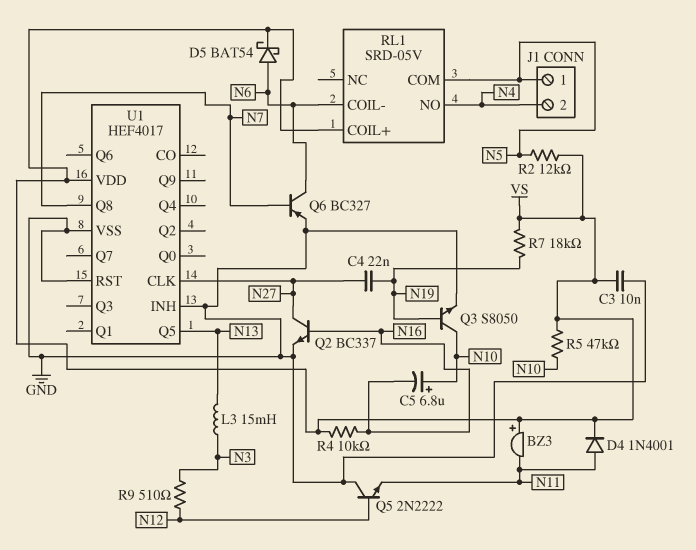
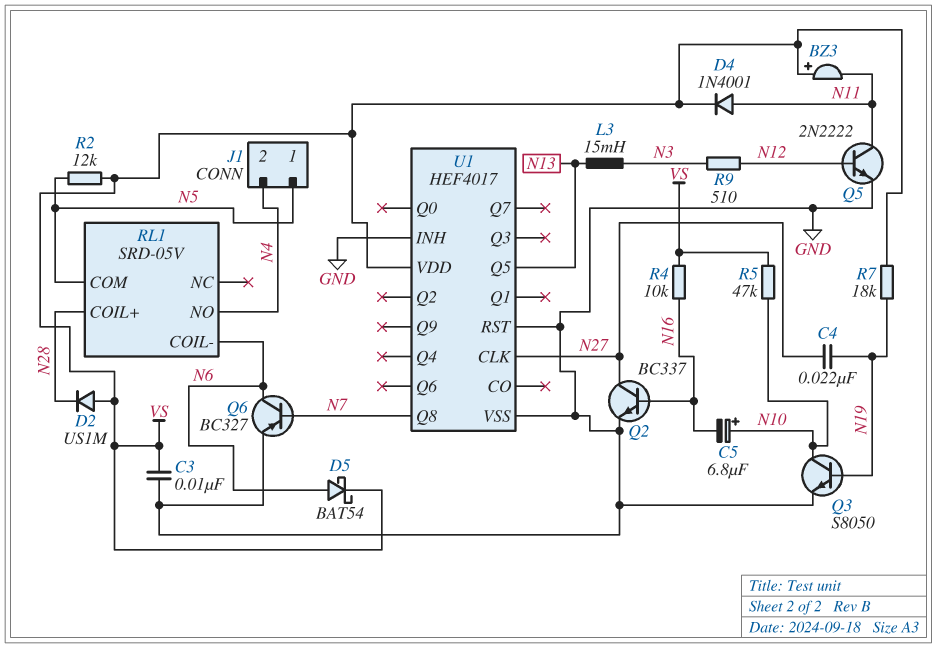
D2: none -> diode US1M (A VS, K N28)
Q5: NPN 2N2222 (B N12, C GND, E N11) -> NPN 2N2222 (B N12, C N11, E GND)
RL1 pin COIL+: VS -> N28

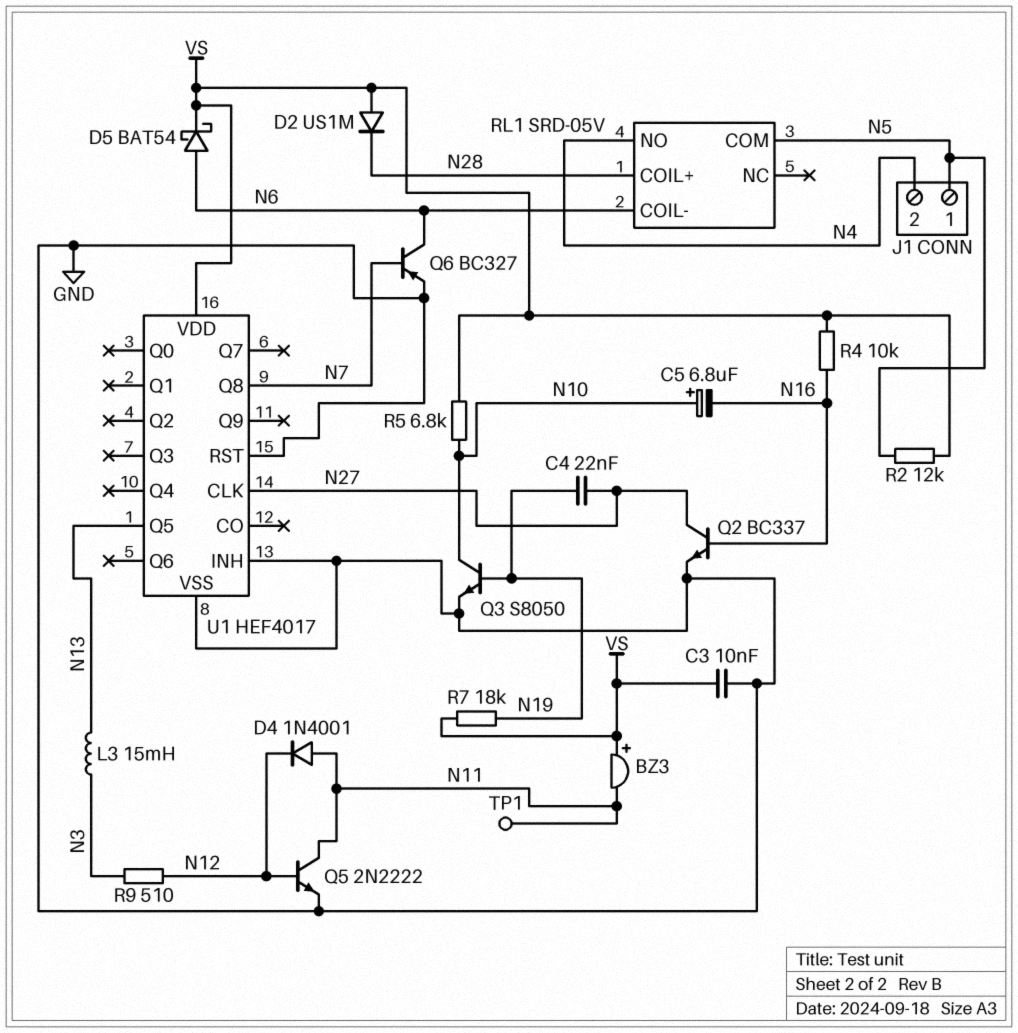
D4: diode 1N4001 (A N11, K VS) -> diode 1N4001 (A N11, K N12)
R5: 47k (N10, VS) -> 6.8k (N10, VS)
TP1: none -> test point (N11)

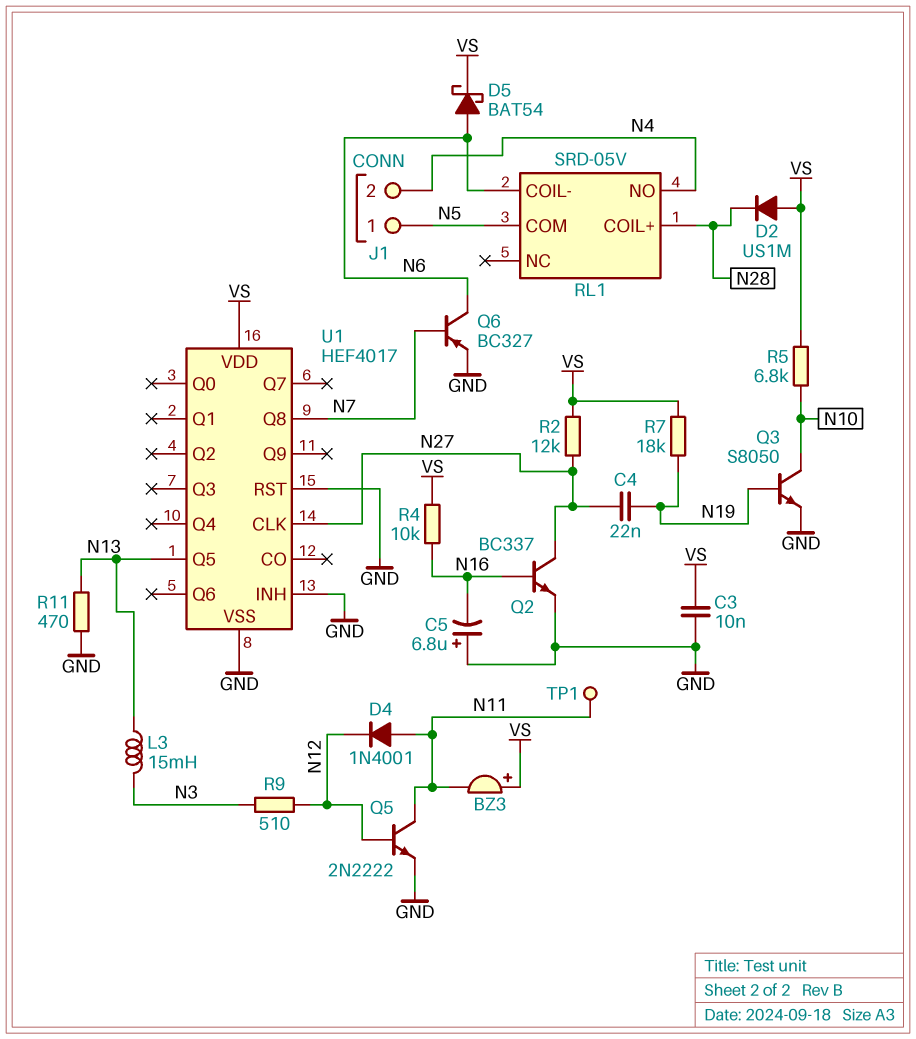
C5: 6.8uF (plus N10, minus N16) -> 6.8uF (plus GND, minus N16)
R2: 12k (N5, VS) -> 12k (N27, VS)
R11: none -> 470 (GND, N13)

